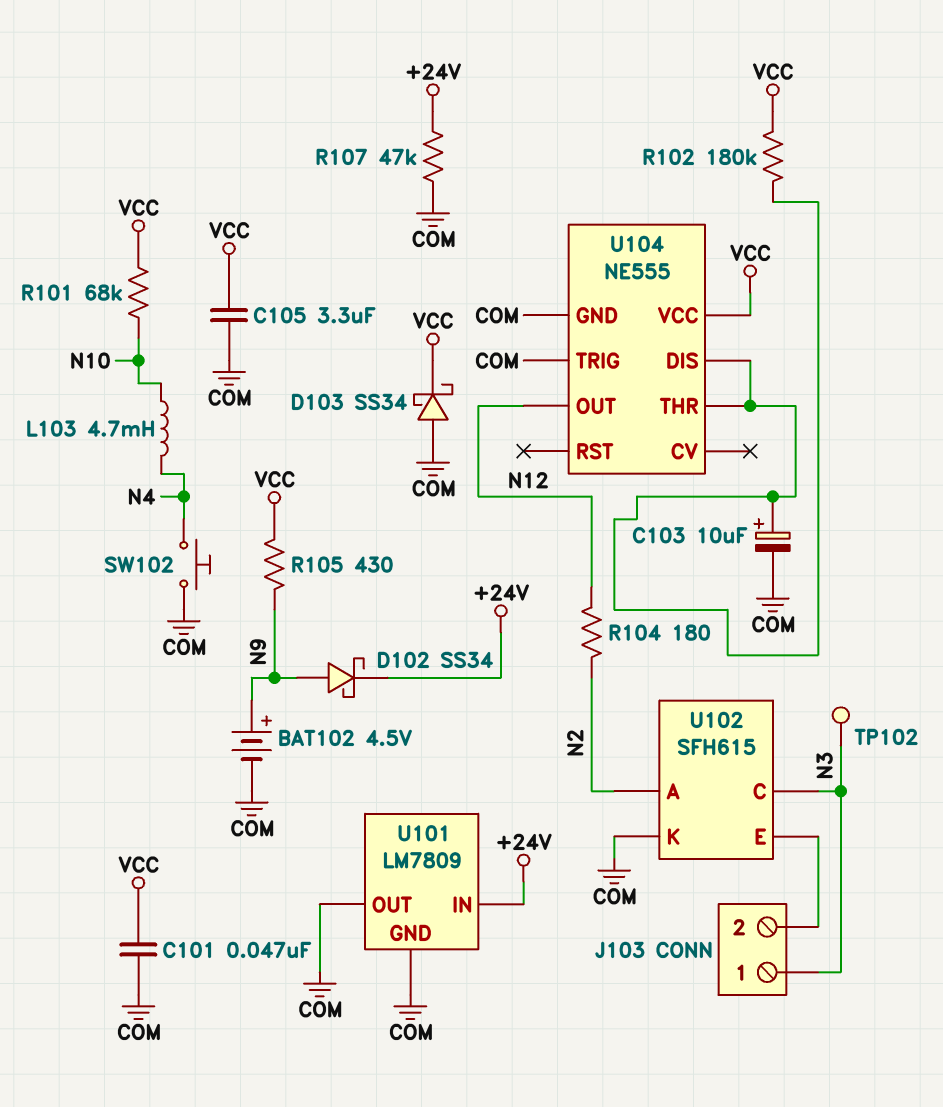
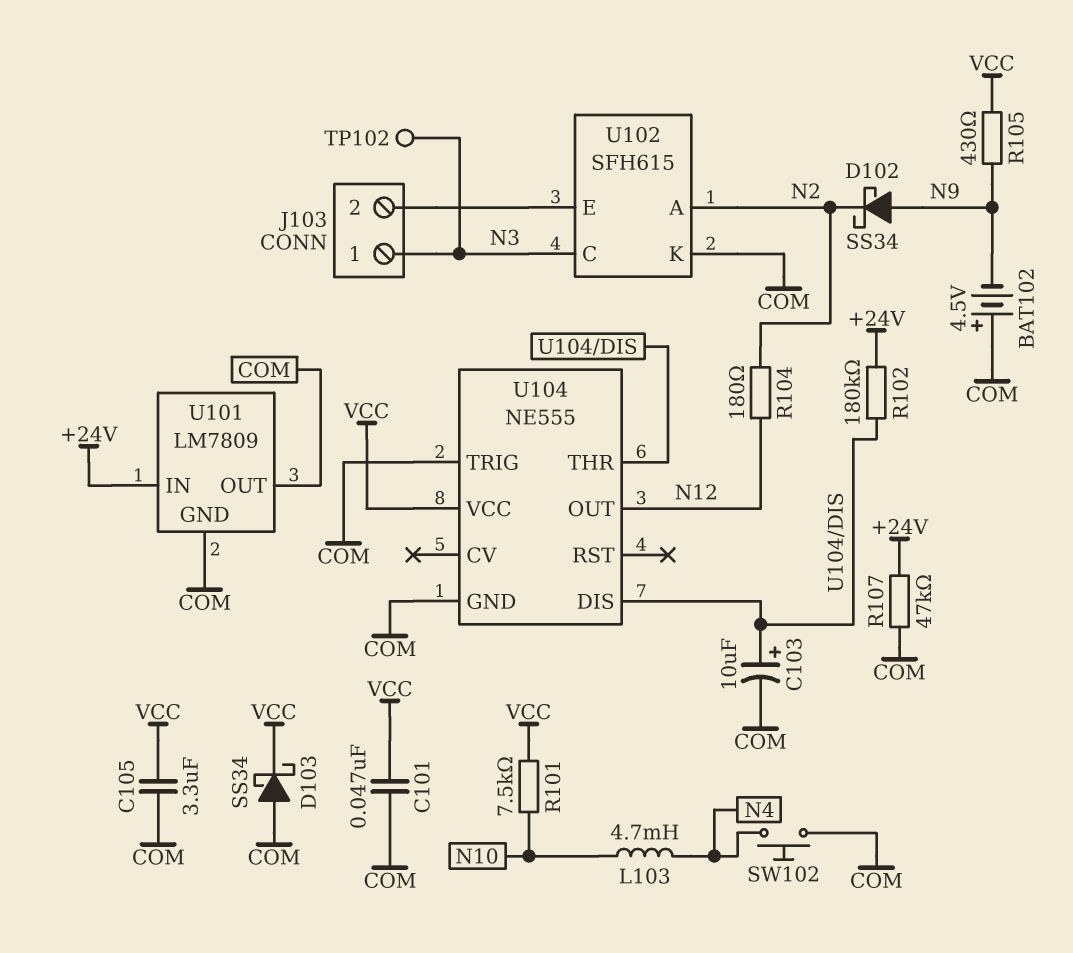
BAT102: 4.5V (plus N9, minus COM) -> 4.5V (plus COM, minus N9)
D102: schottky SS34 (A N9, K +24V) -> schottky SS34 (A N9, K N2)
R101: 68k (N10, VCC) -> 7.5k (N10, VCC)
R102: 180k (U104/DIS, VCC) -> 180k (+24V, U104/DIS)

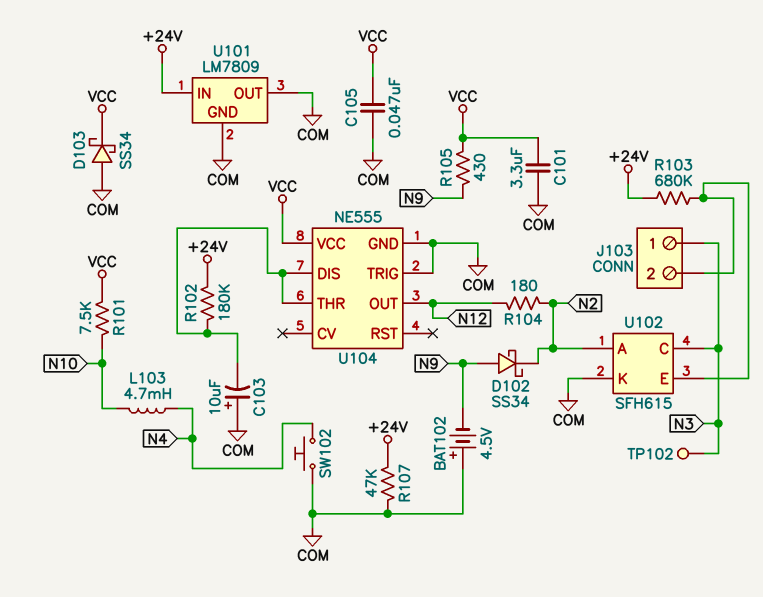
C101: 47nF (COM, VCC) -> 3.3uF (COM, VCC)
C103: 10uF (plus U104/DIS, minus COM) -> 10uF (plus COM, minus U104/DIS)
C105: 3.3uF (COM, VCC) -> 47nF (COM, VCC)
R103: none -> 680k (+24V, J103/2)

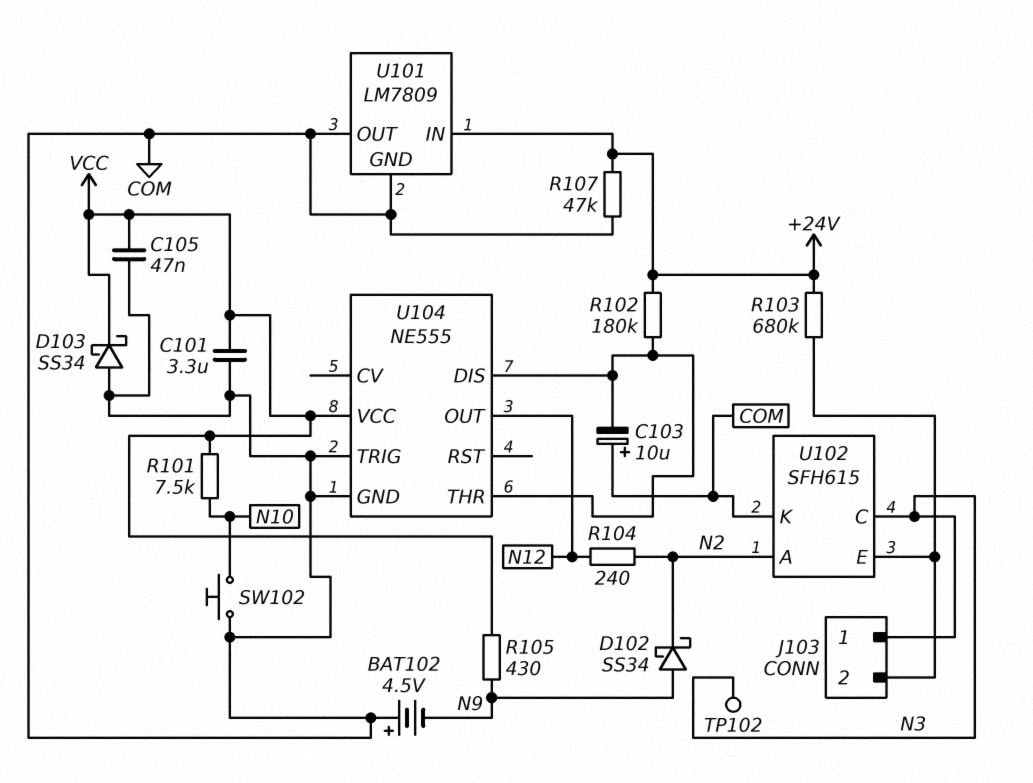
L103: 4.7mH (N4, N10) -> none
R104: 180 (N2, N12) -> 240 (N2, N12)
SW102: button (COM, N4) -> button (COM, N10)

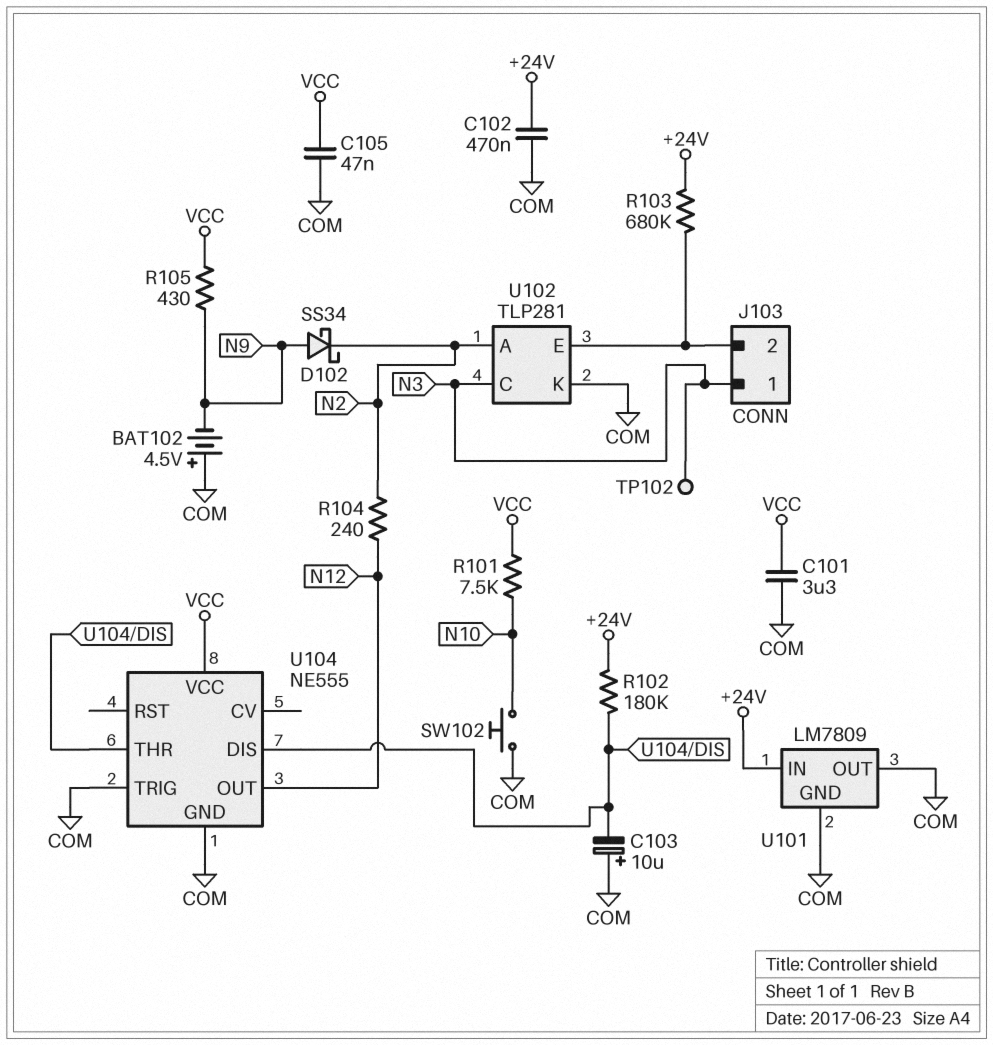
C102: none -> 470nF (+24V, COM)
D103: schottky SS34 (A COM, K VCC) -> none
R107: 47k (+24V, COM) -> none
U102: SFH615 -> TLP281

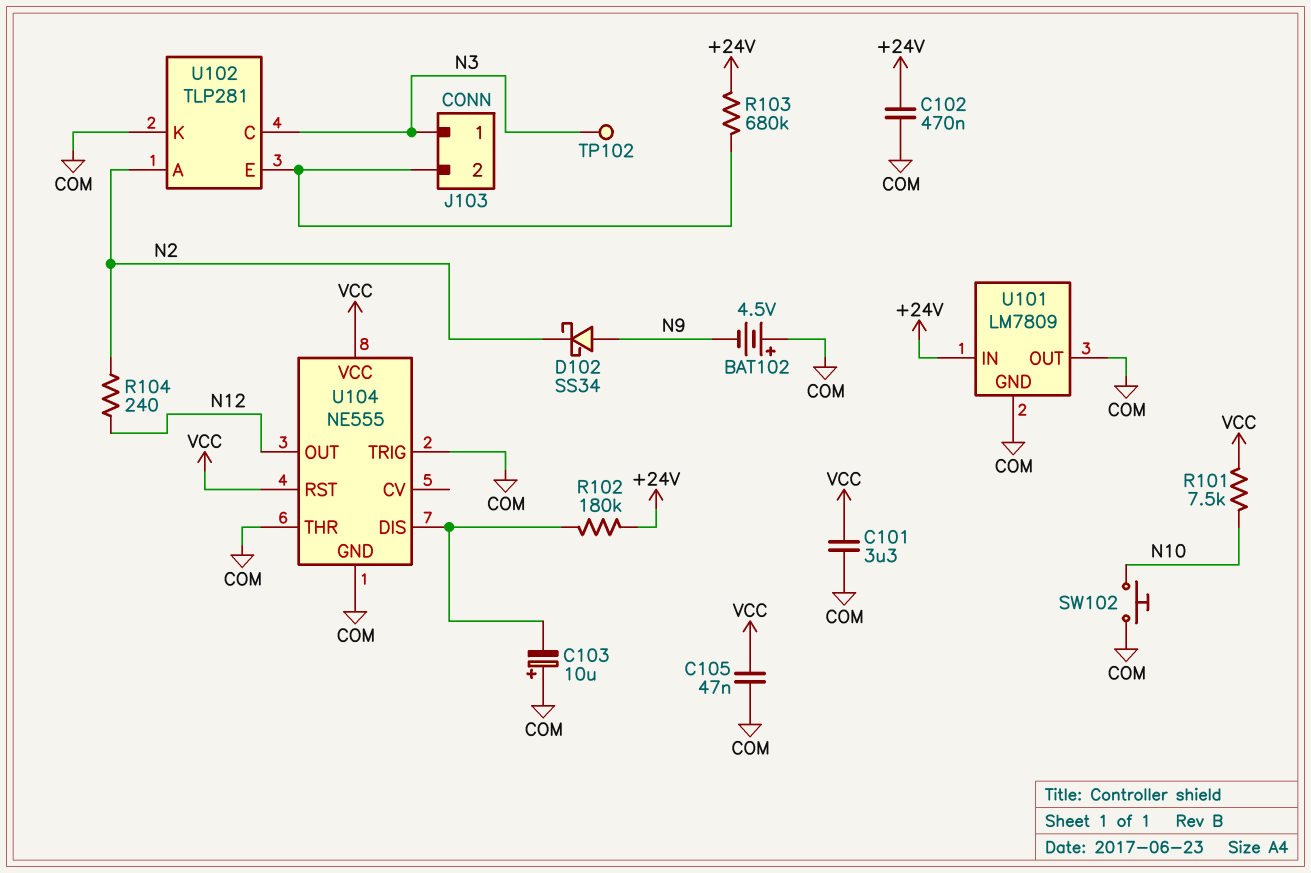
R105: 430 (N9, VCC) -> none
U104 pin RST: none -> VCC
U104 pin THR: U104/DIS -> COM

